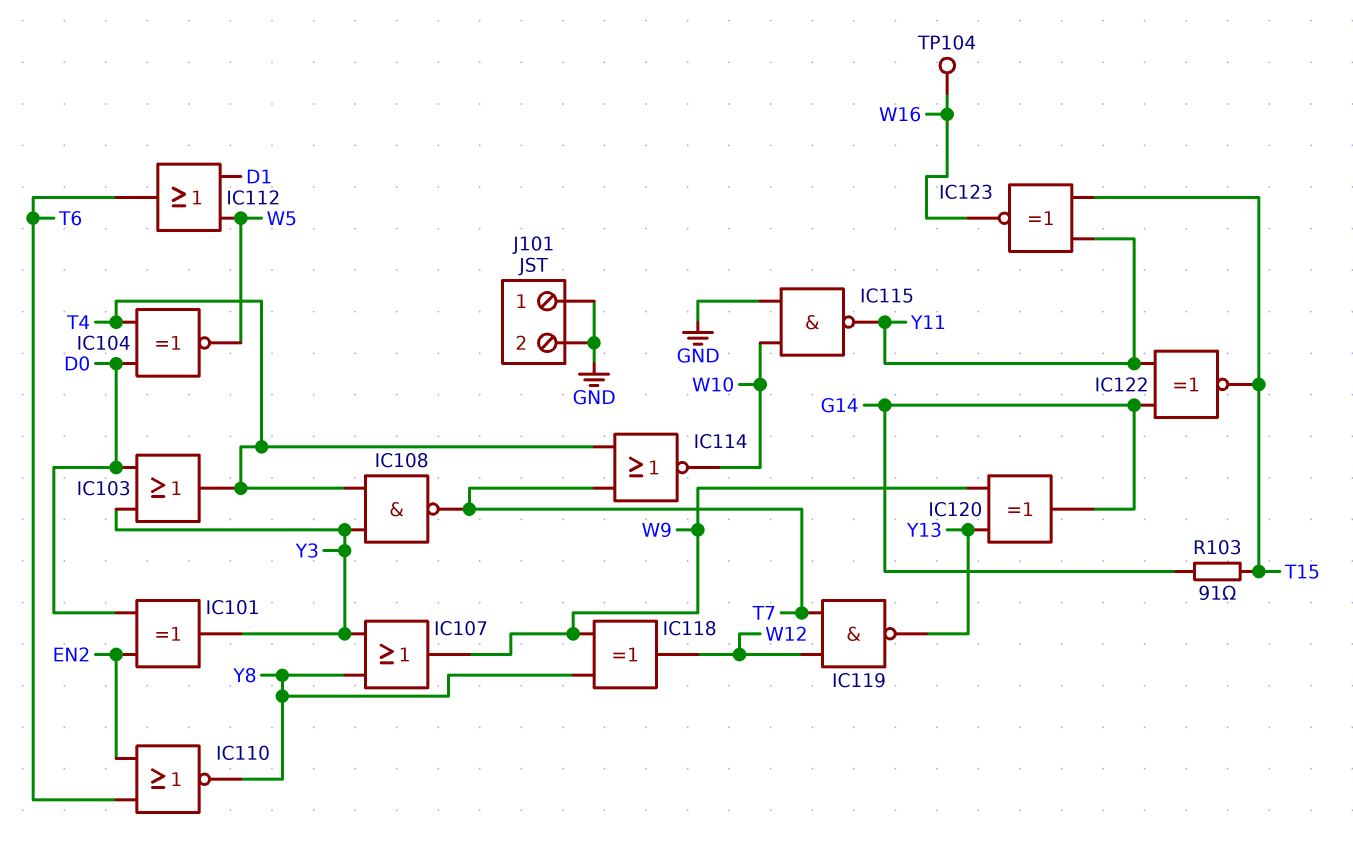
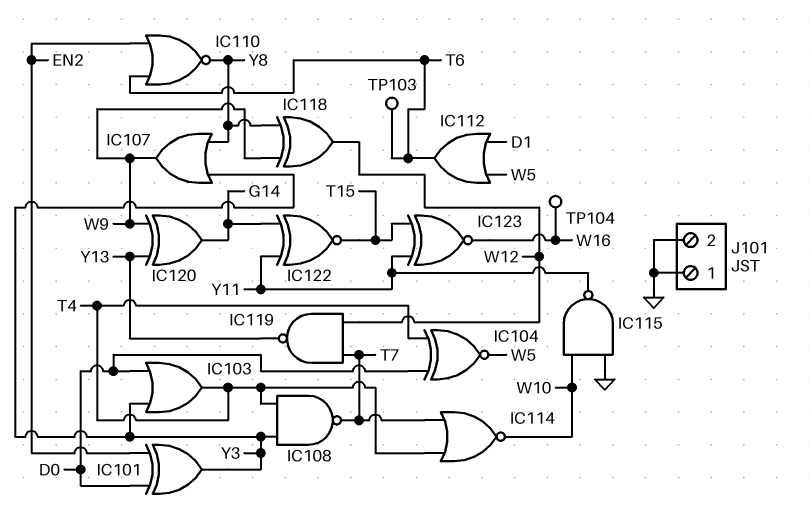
R103: 91 (G14, T15) -> none
TP103: none -> test point (T6)

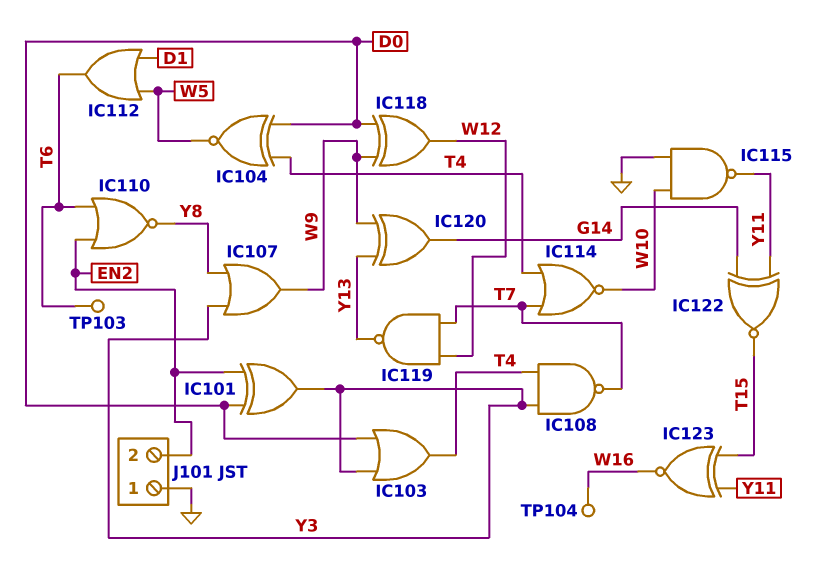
IC118: XOR (in W9, in Y8, out W12) -> XOR (in D0, in W9, out W12)
J101 pin 2: GND -> EN2

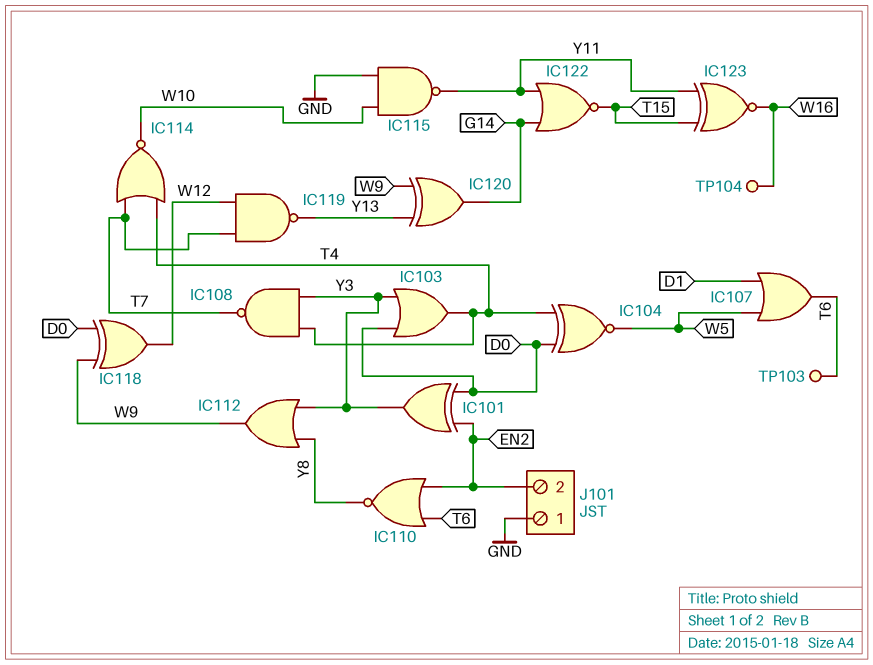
IC107: OR (in Y3, in Y8, out W9) -> OR (in D1, in W5, out T6)
IC112: OR (in D1, in W5, out T6) -> OR (in Y3, in Y8, out W9)
IC122: XNOR (in G14, in Y11, out T15) -> NOR (in G14, in Y11, out T15)

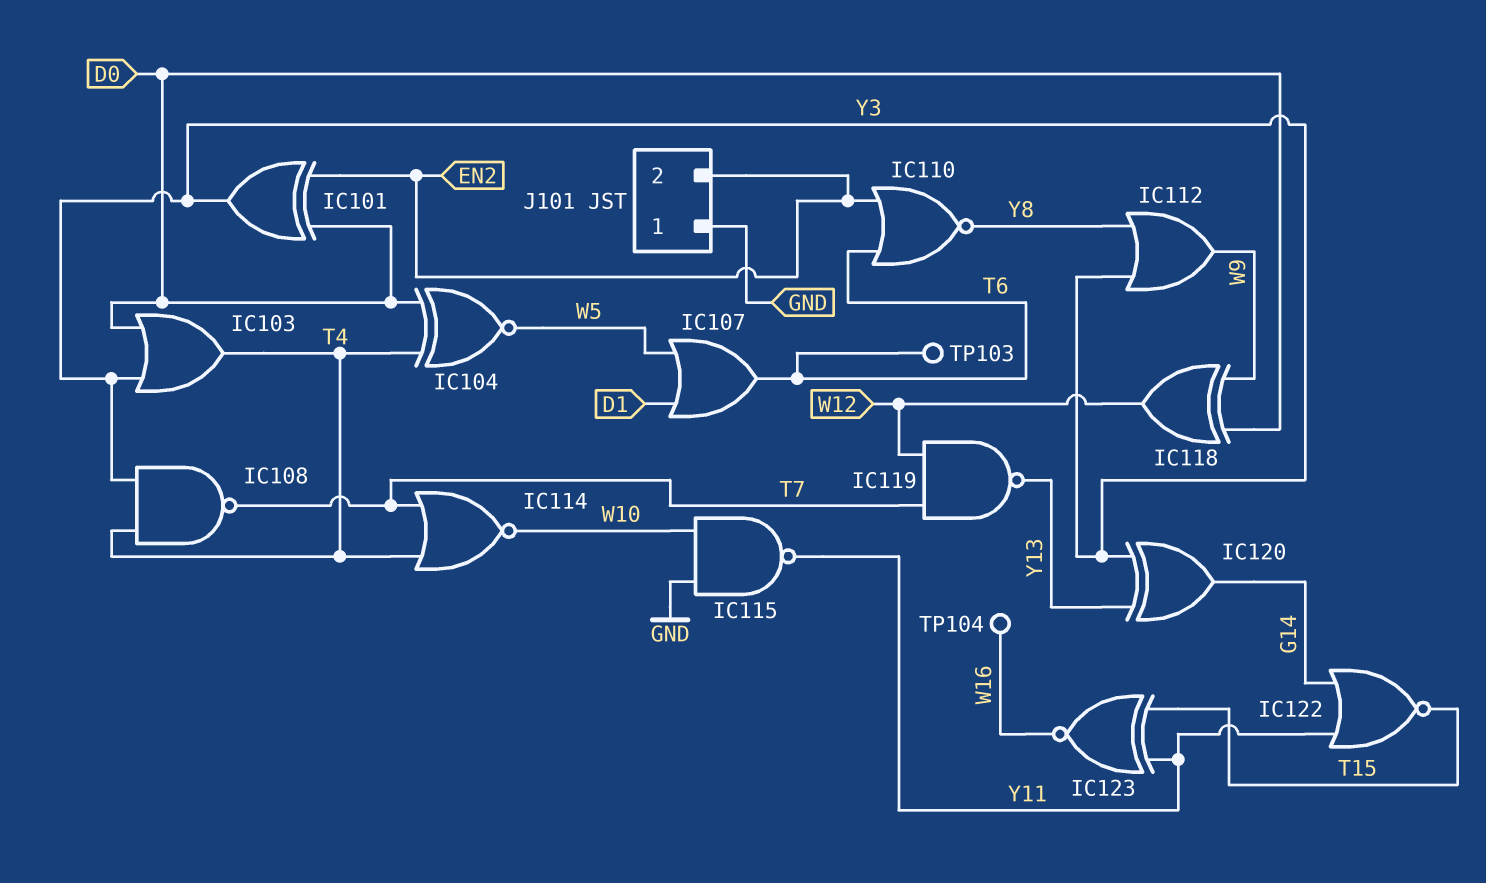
IC120: XOR (in W9, in Y13, out G14) -> XOR (in Y3, in Y13, out G14)

